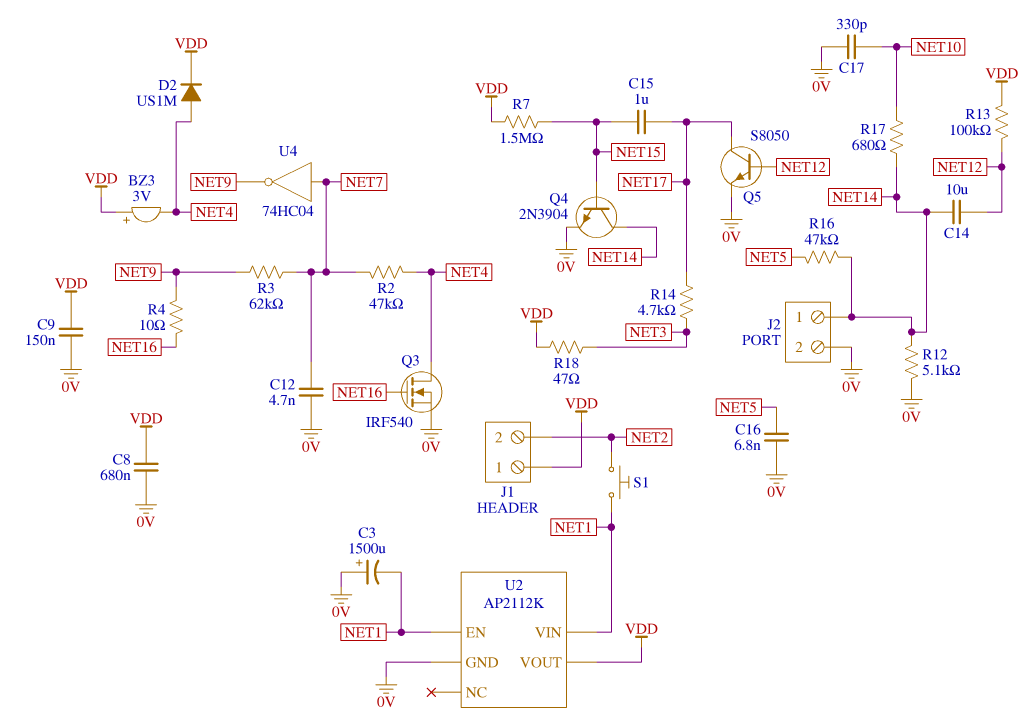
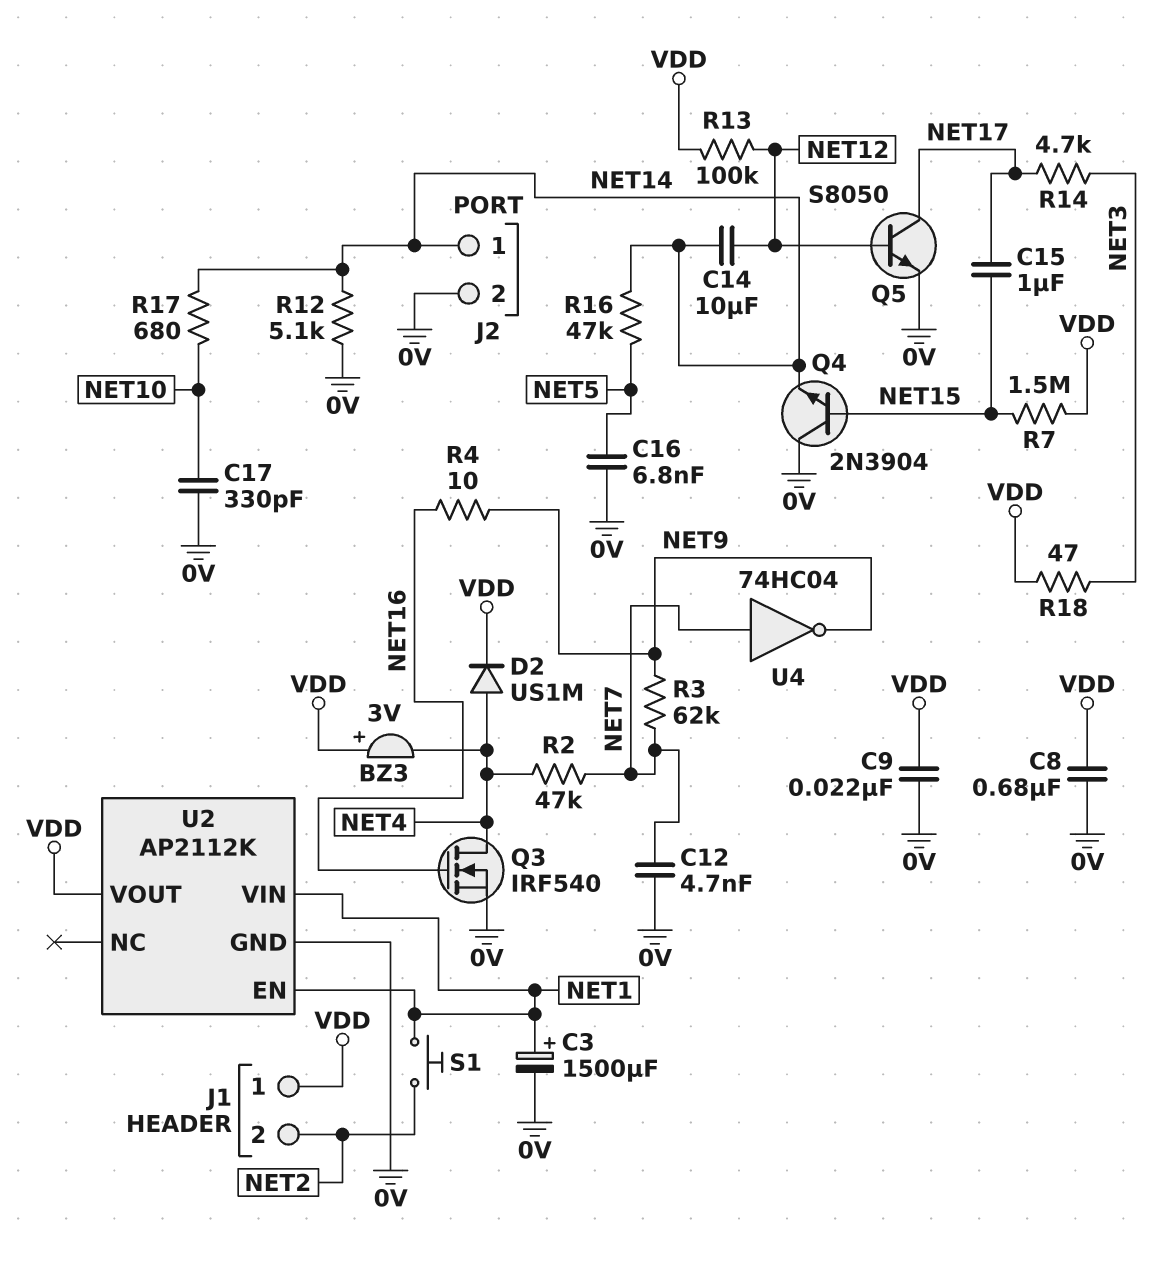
C3: 1500uF (plus 0V, minus NET1) -> 1500uF (plus NET1, minus 0V)
C9: 150nF (0V, VDD) -> 22nF (0V, VDD)
Q4: NPN 2N3904 (B NET15, C NET14, E 0V) -> NPN 2N3904 (B NET15, C 0V, E NET14)

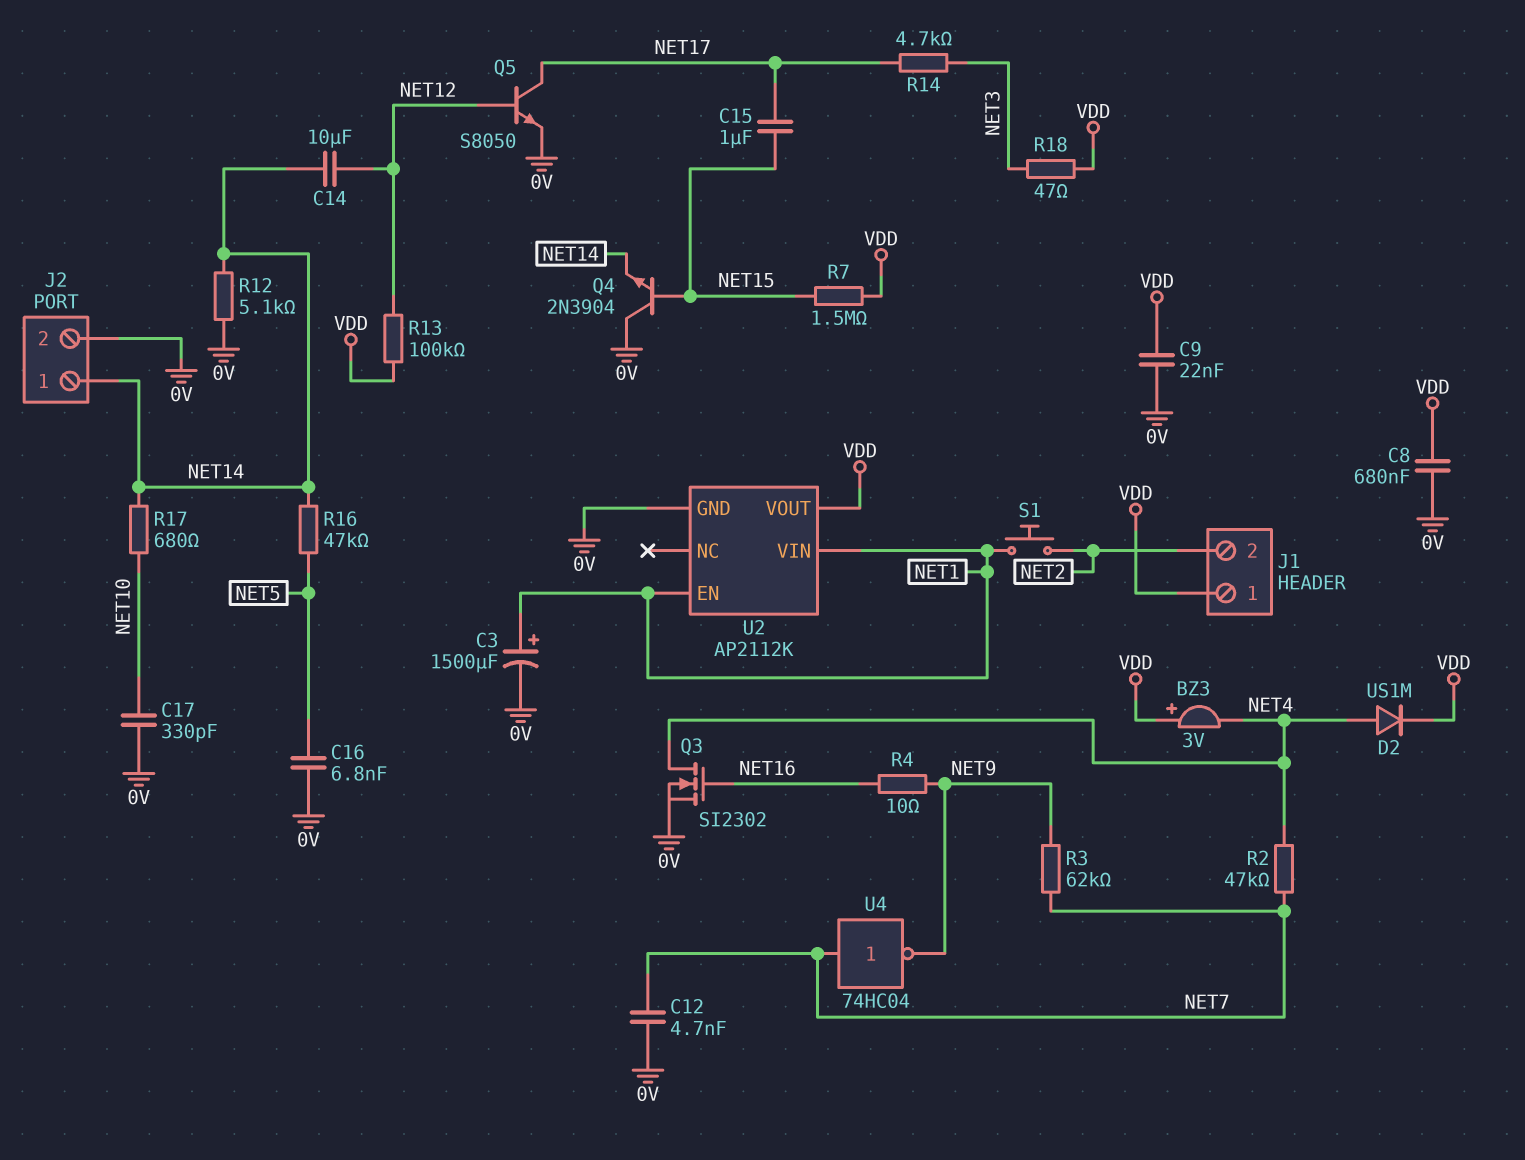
Q3: NMOS IRF540 (G NET16, D NET4, S 0V) -> NMOS SI2302 (G NET16, D NET4, S 0V)

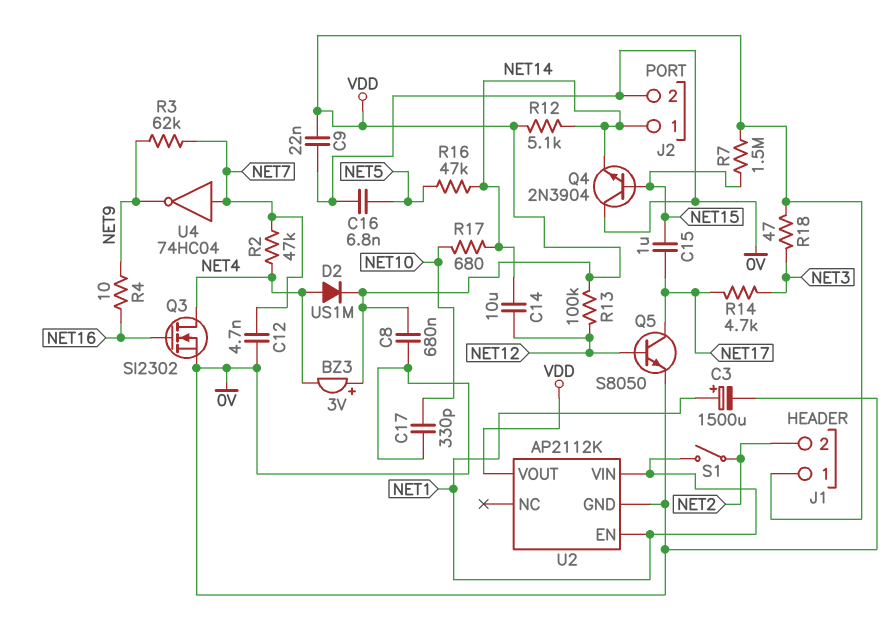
R12: 5.1k (0V, NET14) -> 5.1k (NET14, VDD)
S1: button (NET1, NET2) -> switch (NET1, NET2)

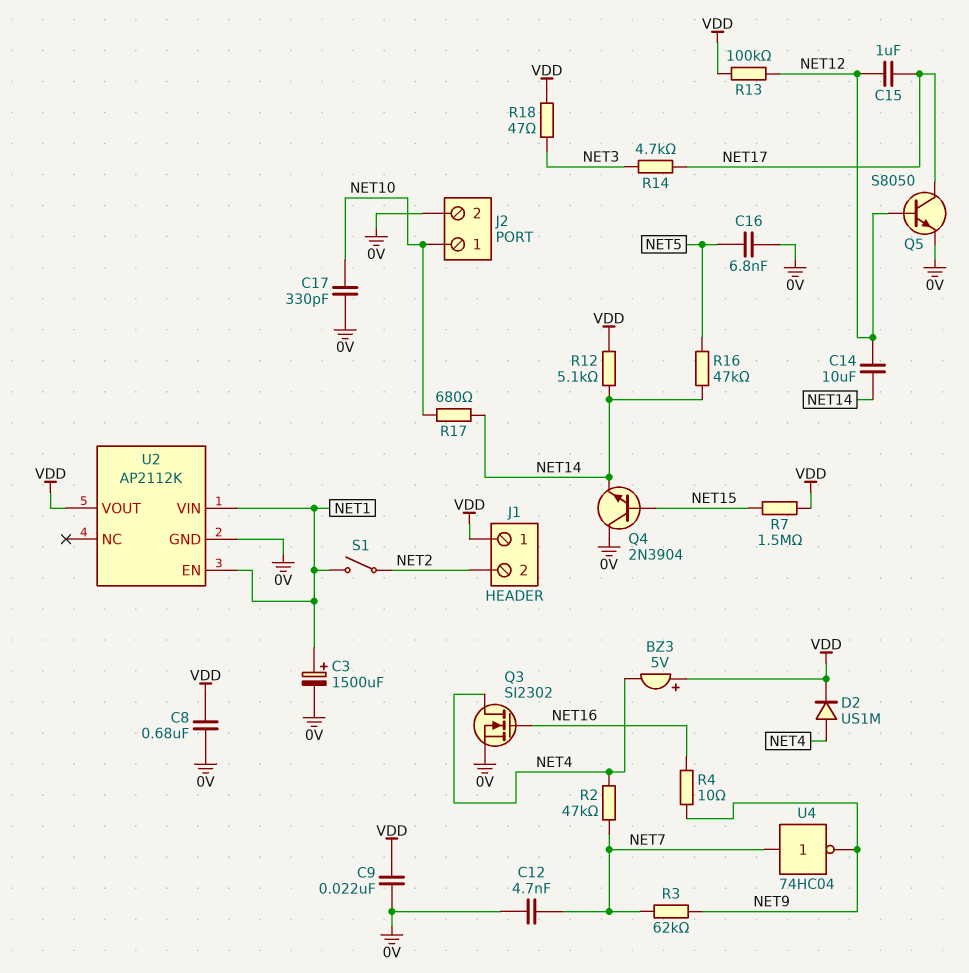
BZ3: buzzer 3V (plus VDD, minus NET4) -> buzzer 5V (plus VDD, minus NET4)
C15: 1uF (NET15, NET17) -> 1uF (NET12, NET17)
J2 pin 1: NET14 -> NET10

